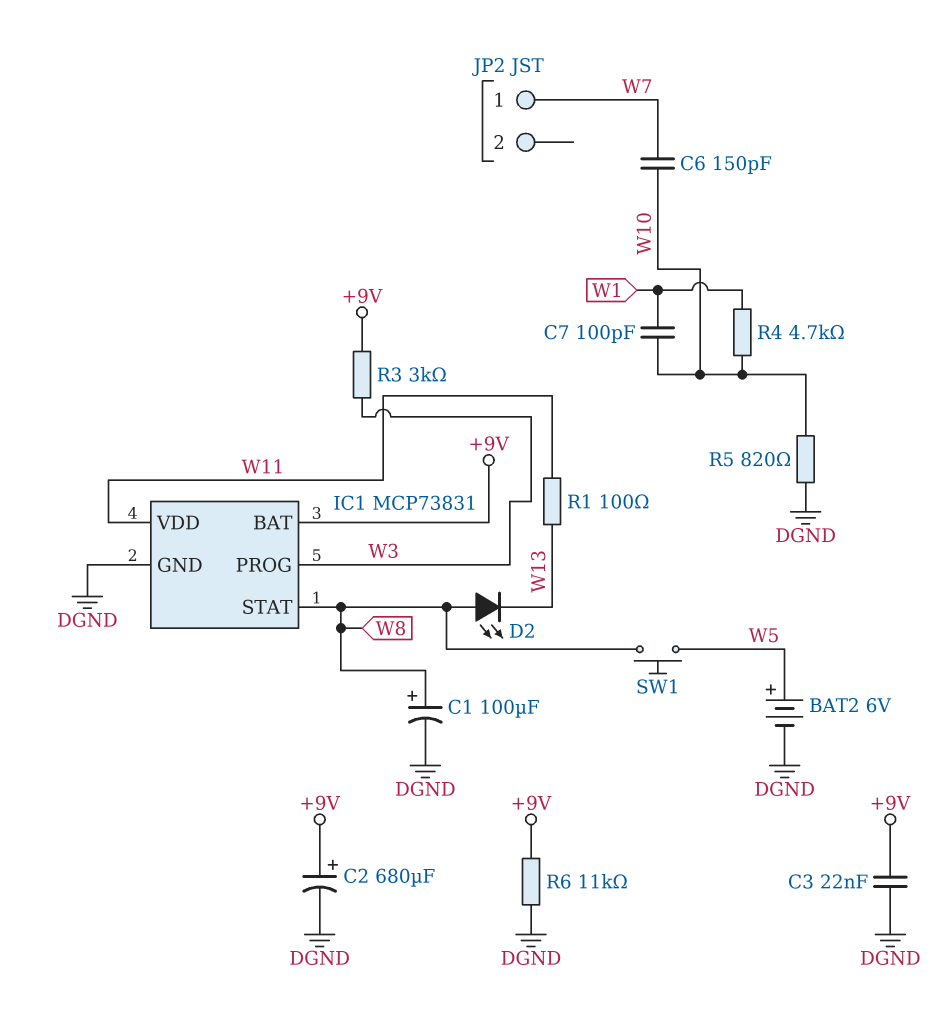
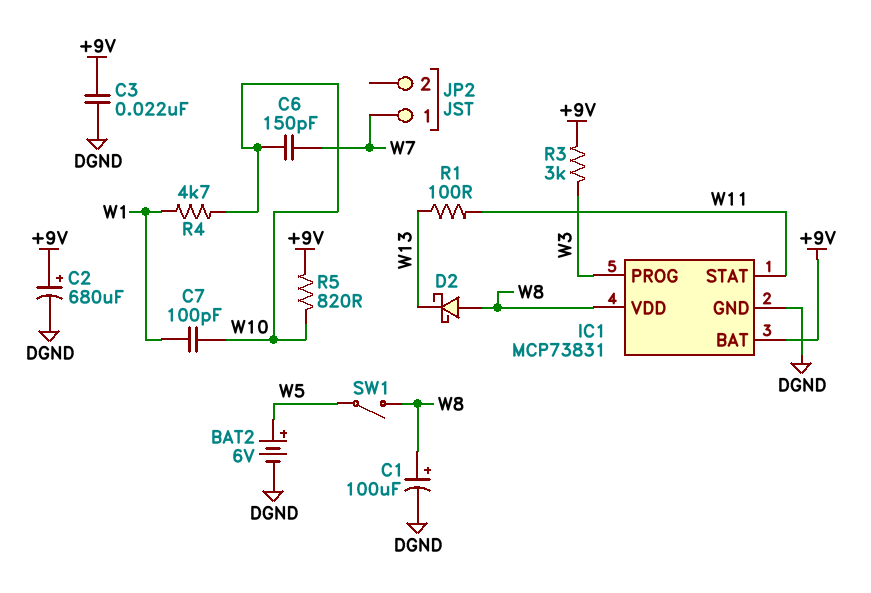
D2: LED (A W8, K W13) -> schottky (A W8, K W13)
IC1 pin STAT: W8 -> W11
IC1 pin VDD: W11 -> W8
R5: 820 (DGND, W10) -> 820 (+9V, W10)
R6: 11k (+9V, DGND) -> none
SW1: button (W5, W8) -> switch (W5, W8)

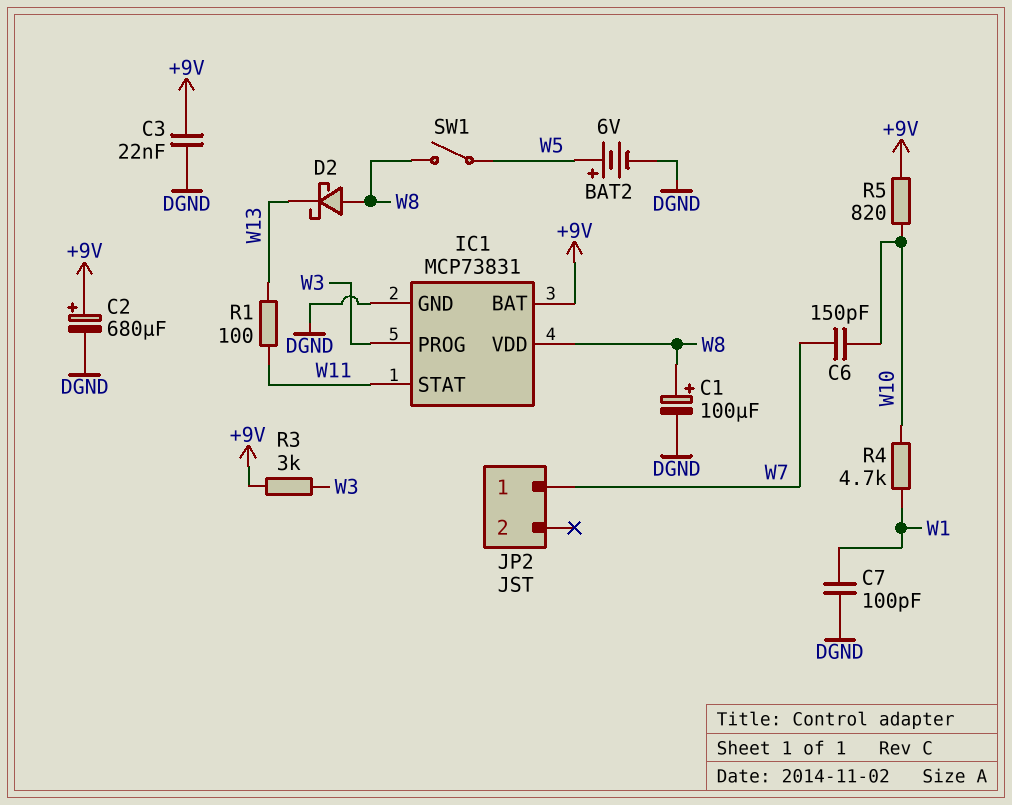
C7: 100pF (W1, W10) -> 100pF (DGND, W1)

